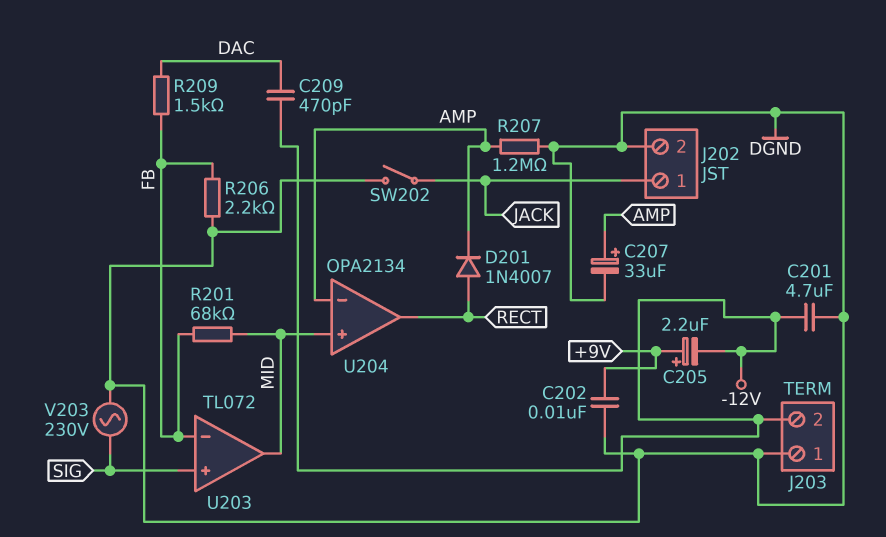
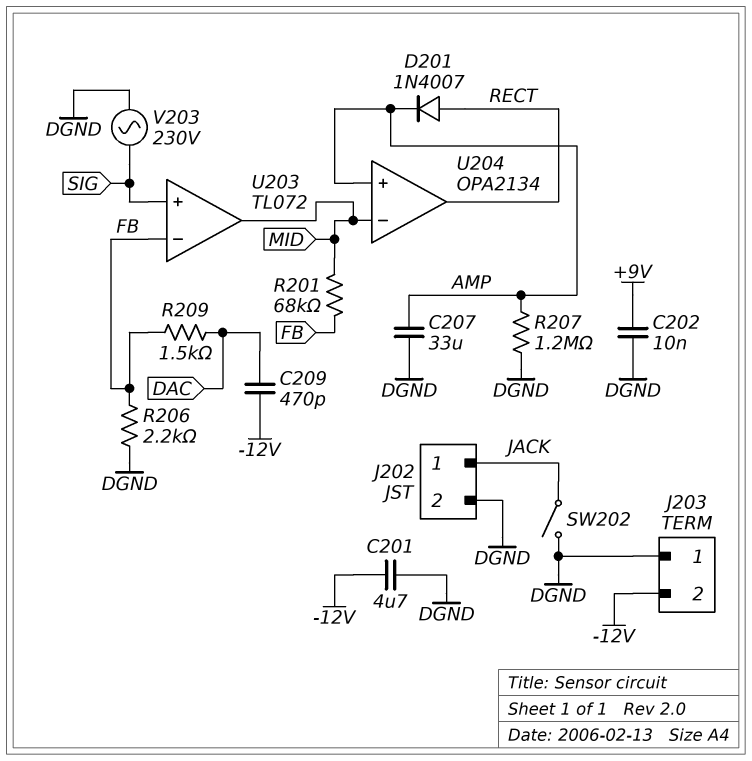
C205: 2.2uF (plus +9V, minus -12V) -> none
C207: 33uF (plus AMP, minus DGND) -> 33uF (AMP, DGND)
U204 pin in+: MID -> AMP
U204 pin in-: AMP -> MID

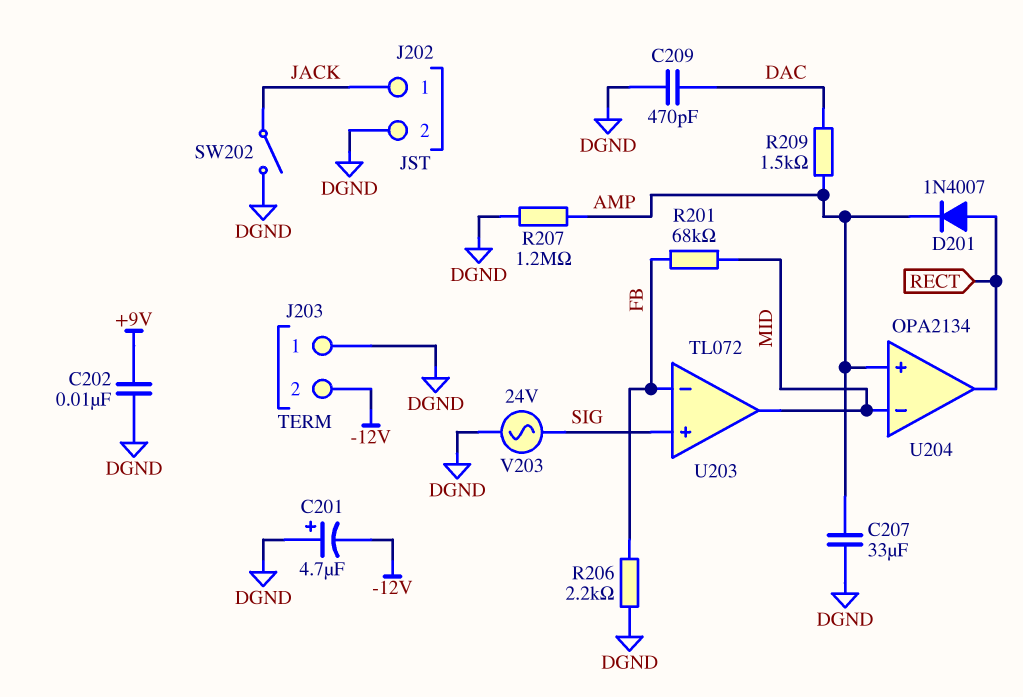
C201: 4.7uF (-12V, DGND) -> 4.7uF (plus DGND, minus -12V)
C209: 470pF (-12V, DAC) -> 470pF (DAC, DGND)
R209: 1.5k (DAC, FB) -> 1.5k (AMP, DAC)
V203: AC 230V (DGND, SIG) -> AC 24V (DGND, SIG)

